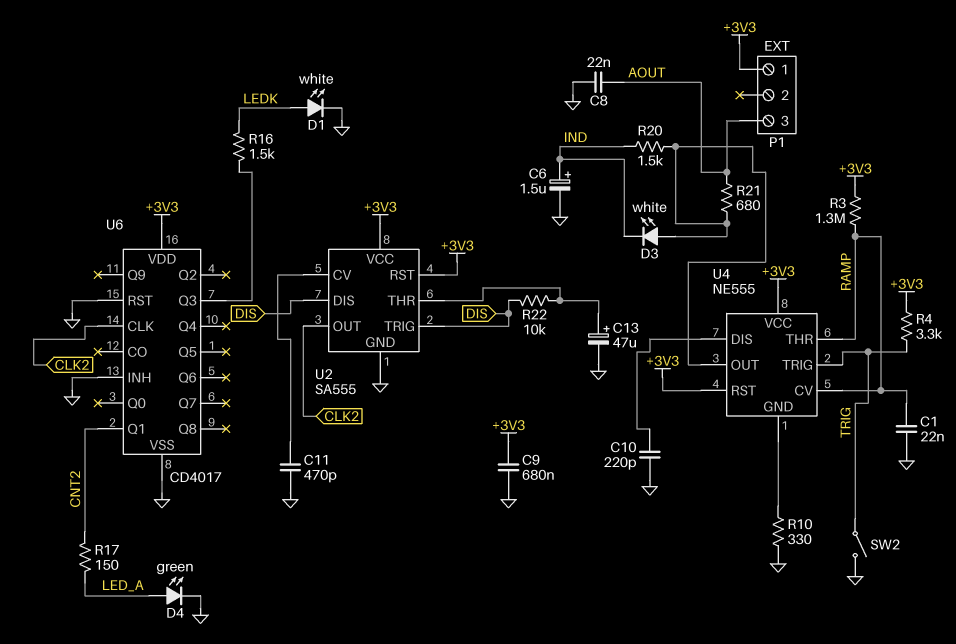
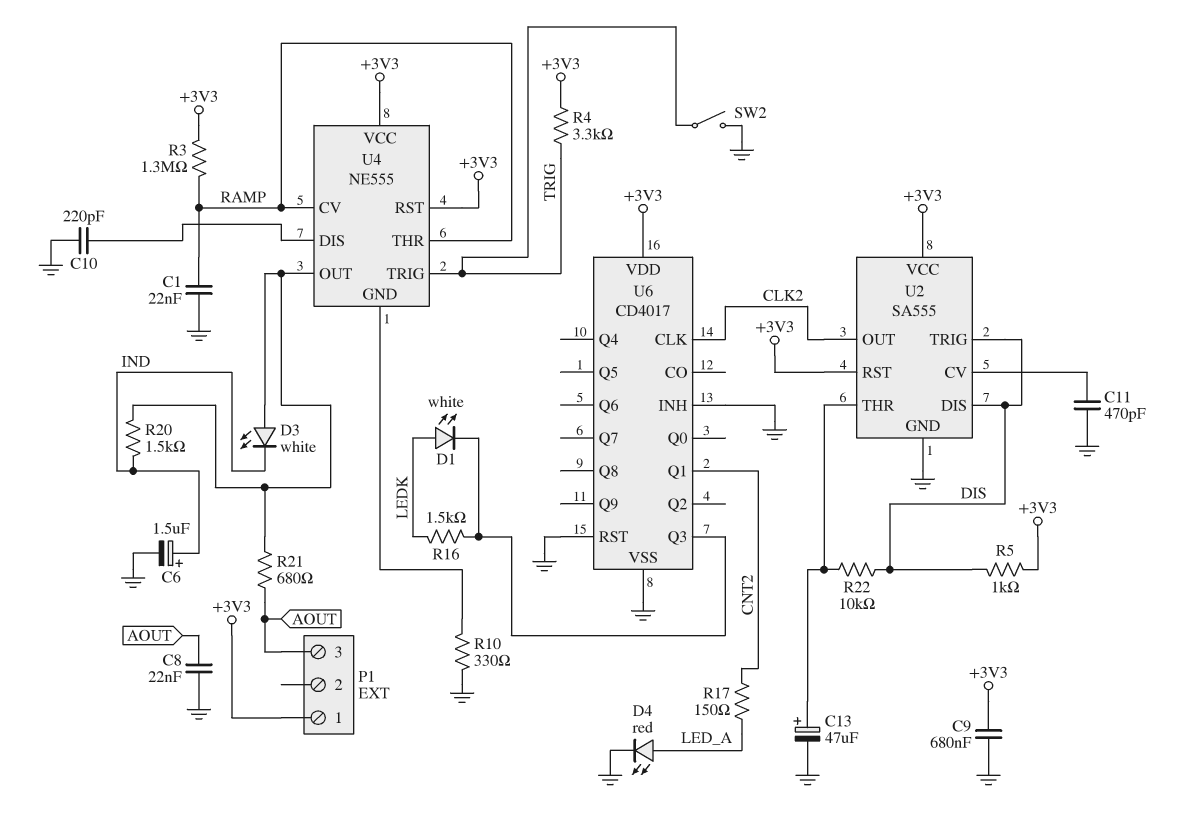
D1: LED white (A LEDK, K GND) -> LED white (A LEDK, K U6/Q3)
D4: LED green (A LED_A, K GND) -> LED red (A LED_A, K GND)
R5: none -> 1k (+3V3, DIS)

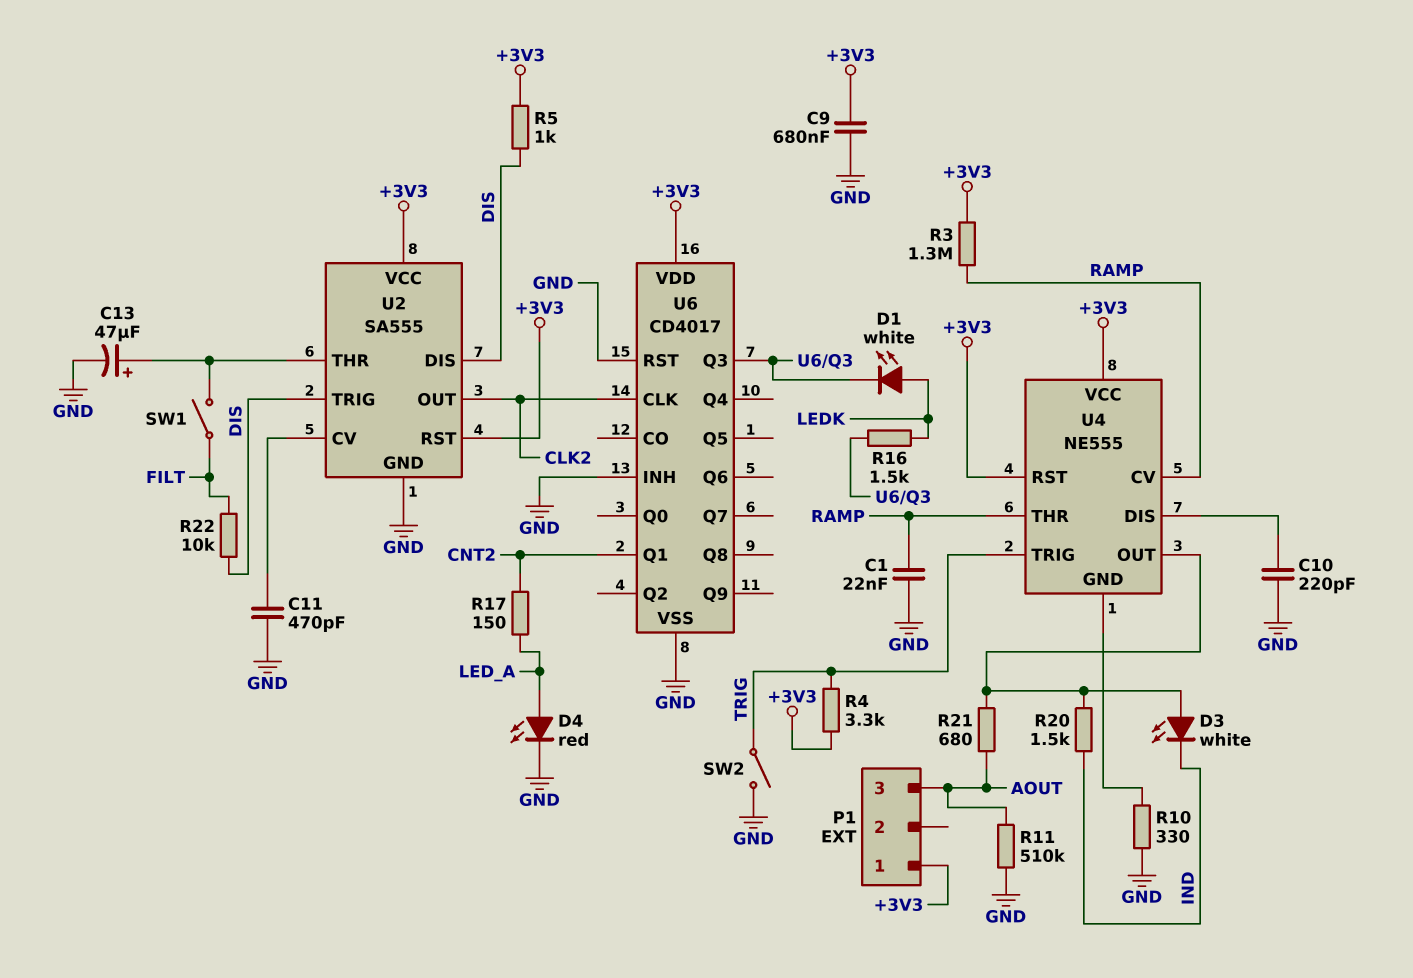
C6: 1.5uF (plus IND, minus GND) -> none
C8: 22nF (AOUT, GND) -> none
R11: none -> 510k (AOUT, GND)
R22: 10k (DIS, U2/THR) -> 10k (DIS, FILT)
SW1: none -> switch (FILT, U2/THR)

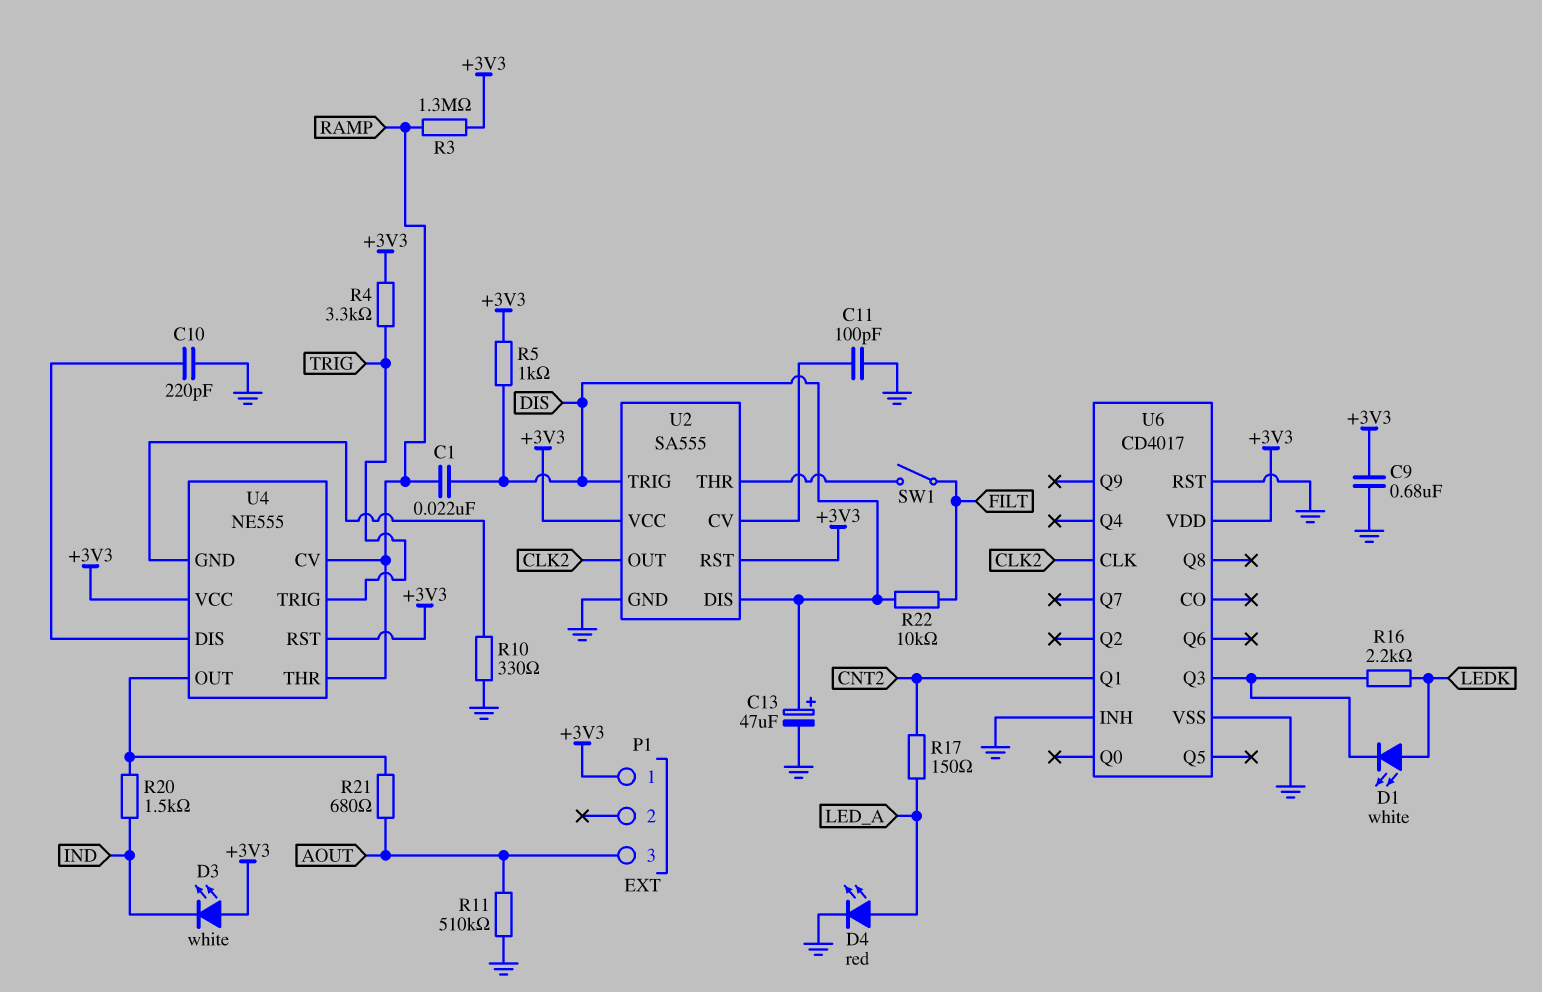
C1: 22nF (GND, RAMP) -> 22nF (DIS, RAMP)
C11: 470pF (GND, U2/CV) -> 100pF (GND, U2/CV)
C13: 47uF (plus U2/THR, minus GND) -> 47uF (plus DIS, minus GND)
D3: LED white (A U4/OUT, K IND) -> LED white (A +3V3, K IND)
R16: 1.5k (LEDK, U6/Q3) -> 2.2k (LEDK, U6/Q3)
SW2: switch (GND, TRIG) -> none

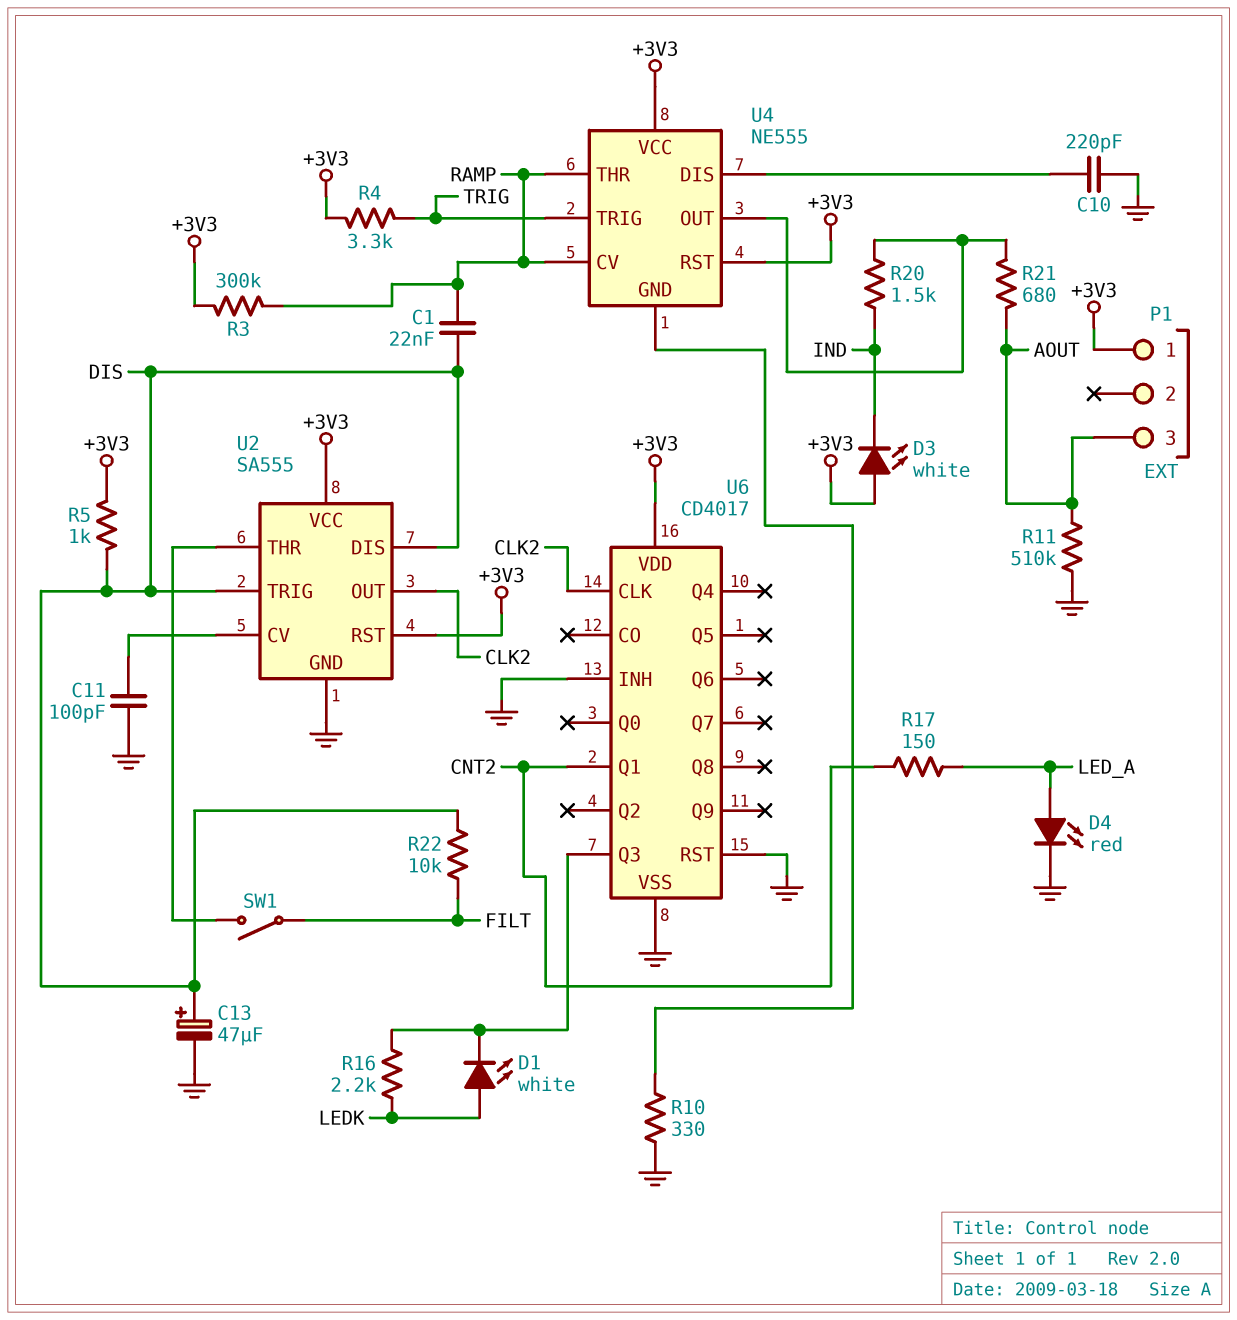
C9: 680nF (+3V3, GND) -> none
R3: 1.3M (+3V3, RAMP) -> 300k (+3V3, RAMP)

